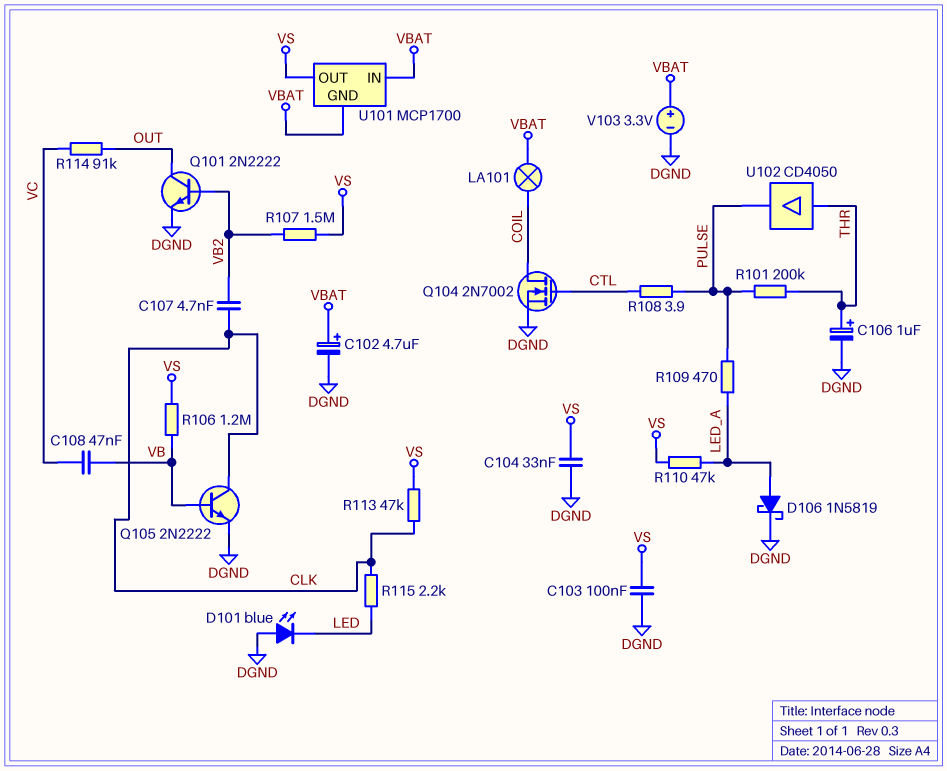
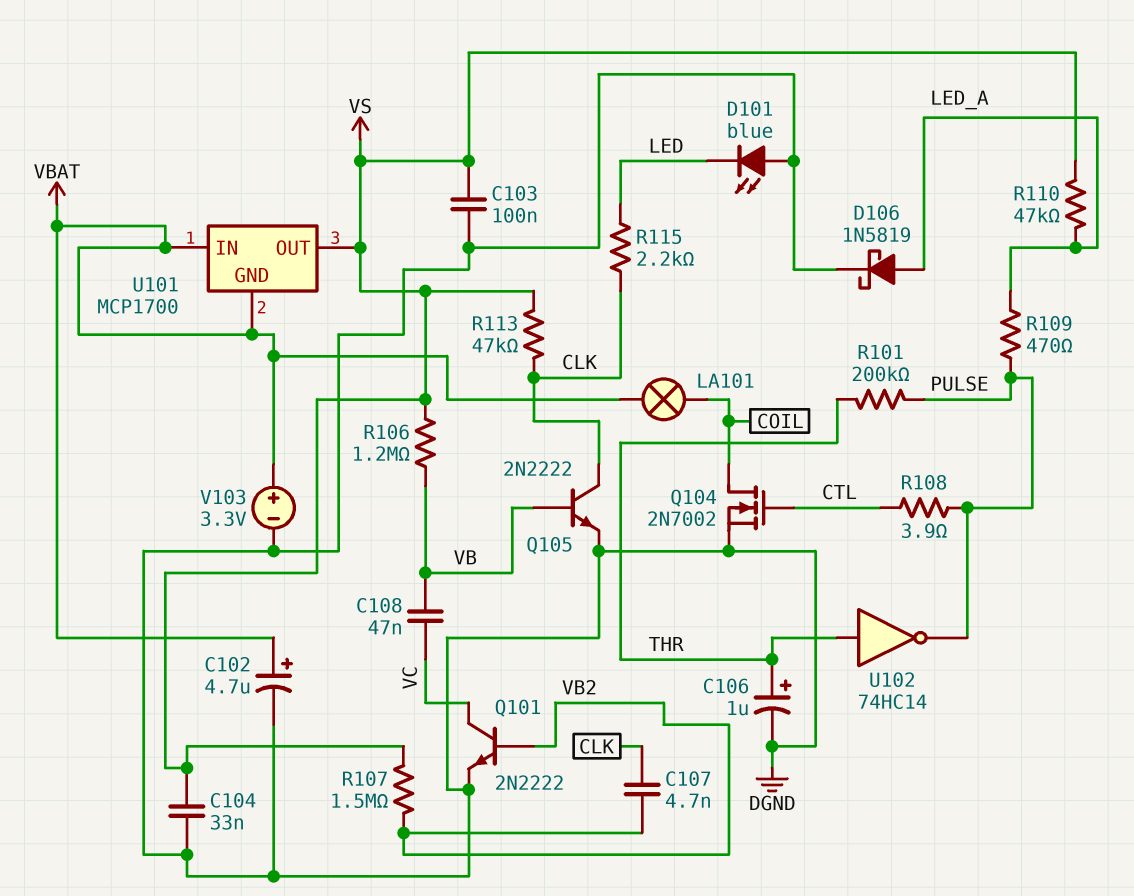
Q101: NPN 2N2222 (B VB2, C OUT, E DGND) -> NPN 2N2222 (B VB2, C VC, E DGND)
R114: 91k (OUT, VC) -> none
U102: buffer CD4050 (in THR, out PULSE) -> NOT 74HC14 (in THR, out PULSE)

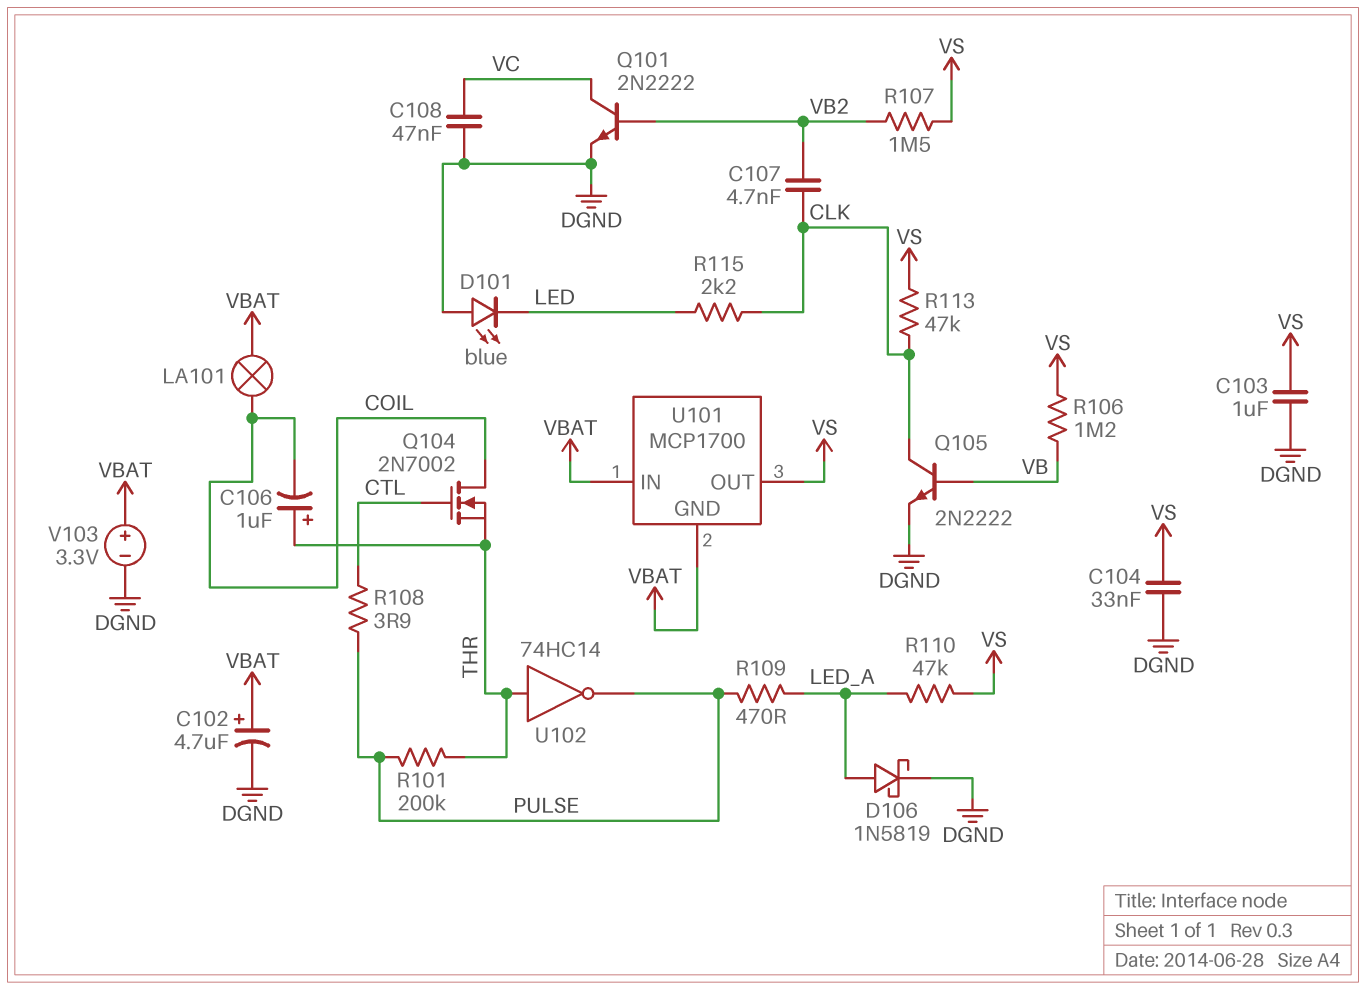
C103: 100nF (DGND, VS) -> 1uF (DGND, VS)
C106: 1uF (plus THR, minus DGND) -> 1uF (plus THR, minus COIL)
C108: 47nF (VB, VC) -> 47nF (DGND, VC)
Q104: NMOS 2N7002 (G CTL, D COIL, S DGND) -> NMOS 2N7002 (G CTL, D COIL, S THR)

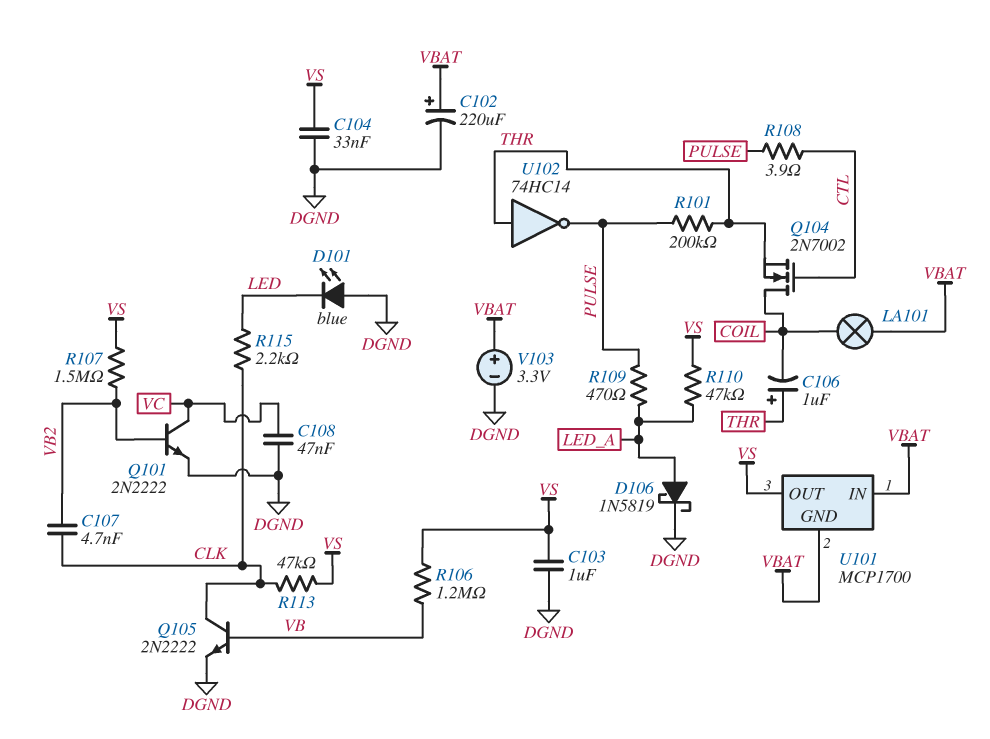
C102: 4.7uF (plus VBAT, minus DGND) -> 220uF (plus VBAT, minus DGND)

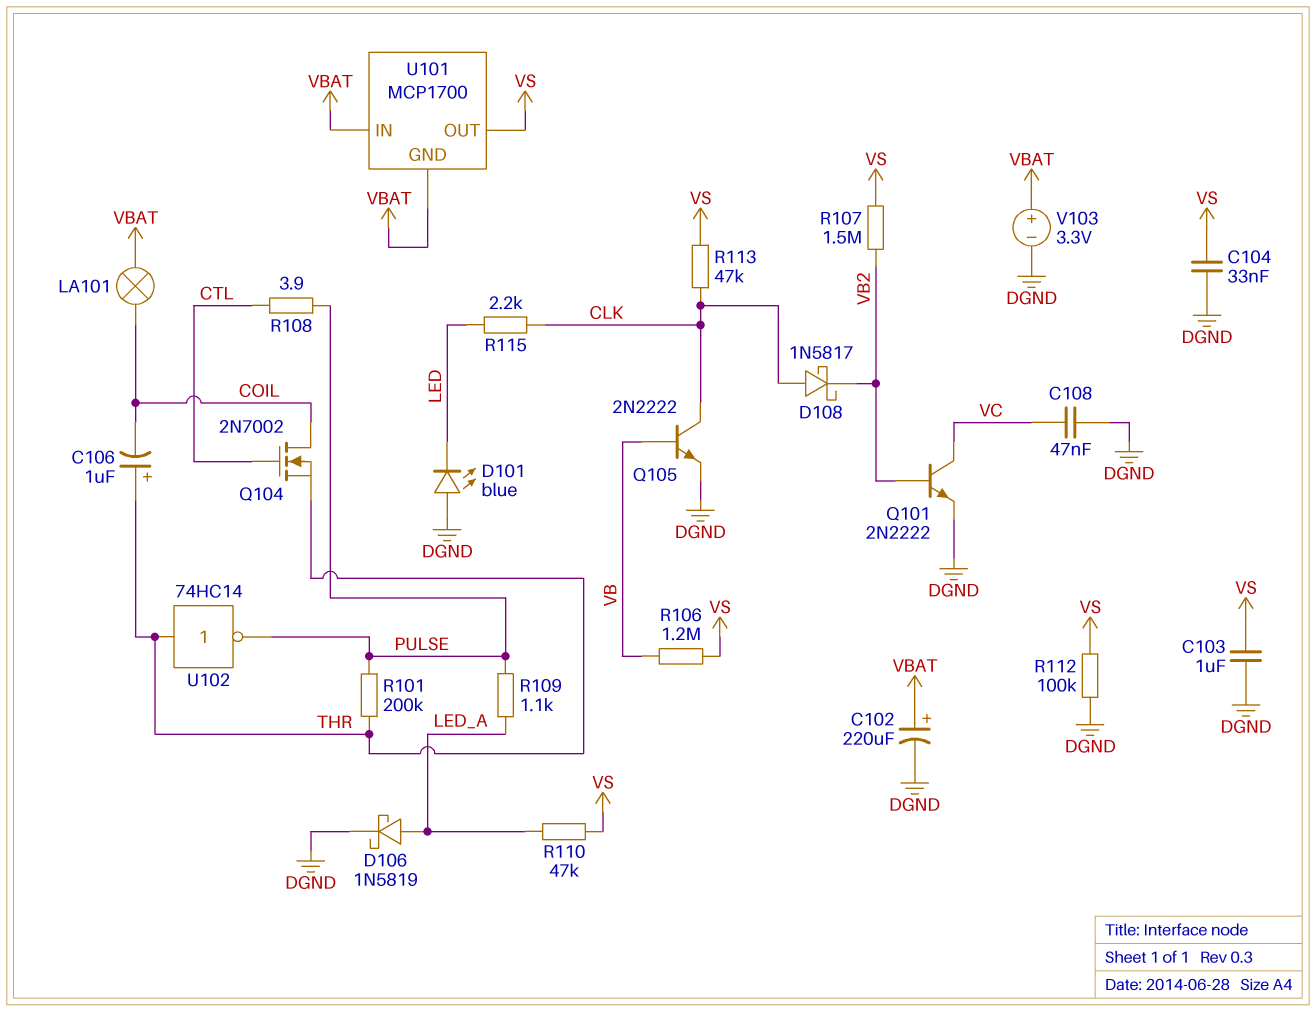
C107: 4.7nF (CLK, VB2) -> none
D108: none -> schottky 1N5817 (A CLK, K VB2)
R109: 470 (LED_A, PULSE) -> 1.1k (LED_A, PULSE)
R112: none -> 100k (DGND, VS)

